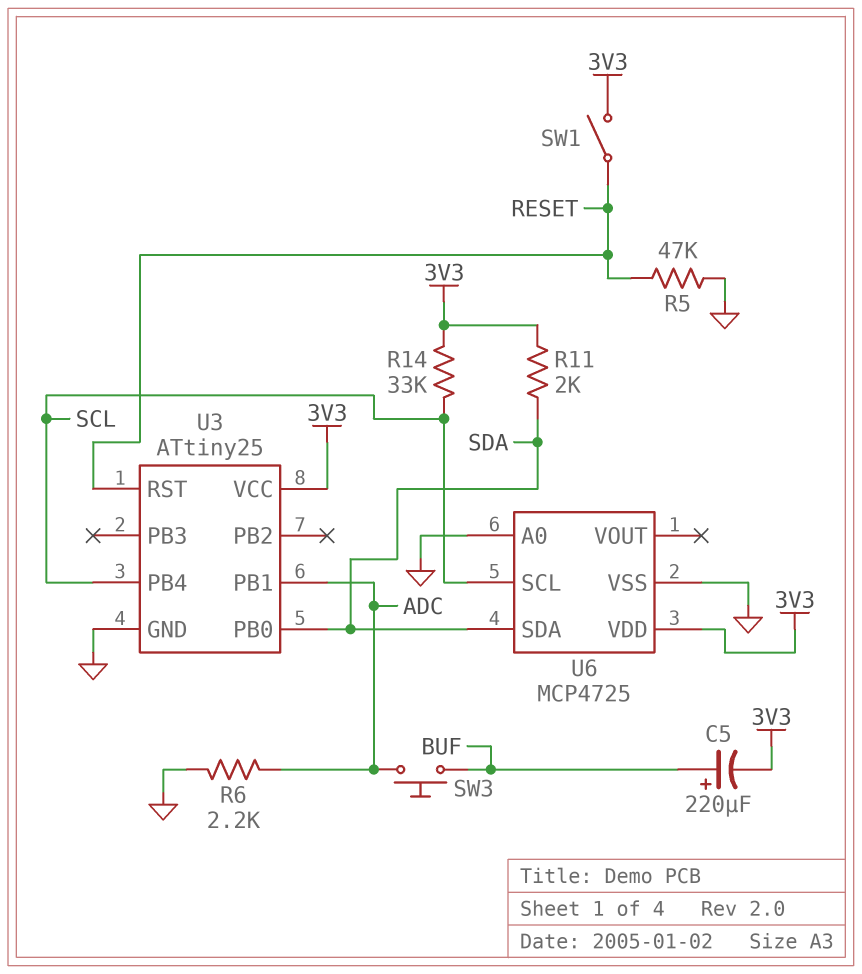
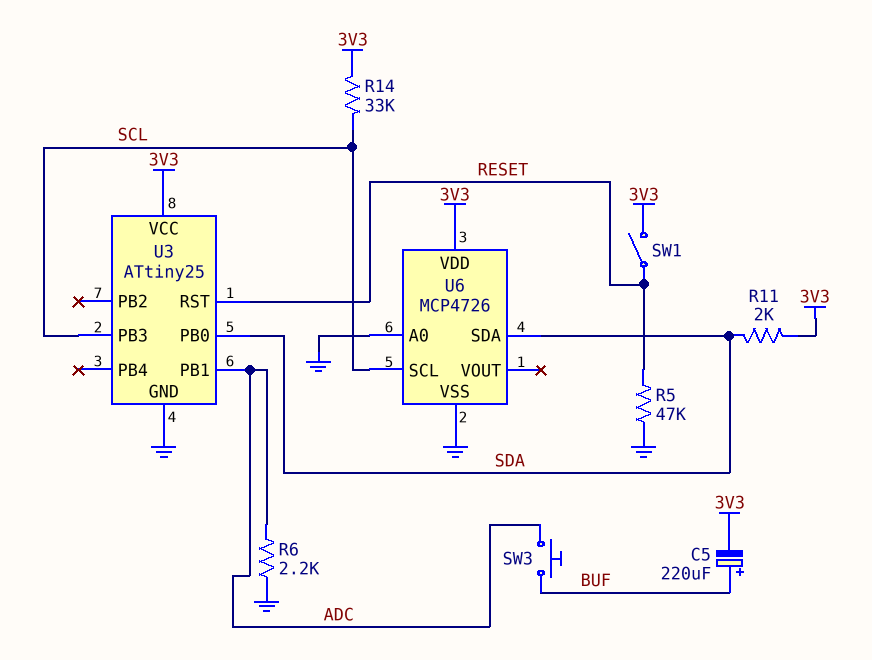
U3 pin PB3: none -> SCL
U3 pin PB4: SCL -> none
U6: MCP4725 -> MCP4726

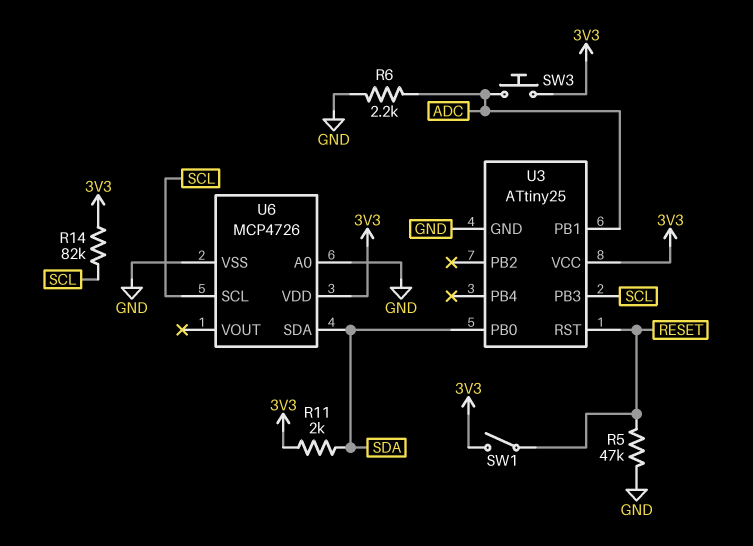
C5: 220uF (plus BUF, minus 3V3) -> none
R14: 33k (3V3, SCL) -> 82k (3V3, SCL)
SW3: button (ADC, BUF) -> button (3V3, ADC)

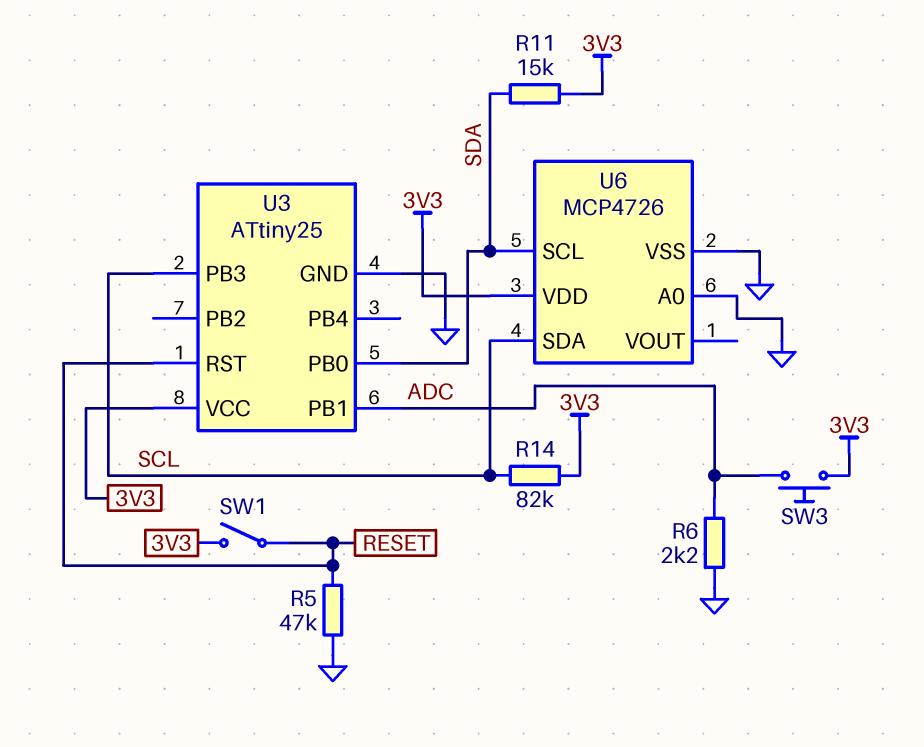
R11: 2k (3V3, SDA) -> 15k (3V3, SDA)
U6 pin SCL: SCL -> SDA
U6 pin SDA: SDA -> SCL

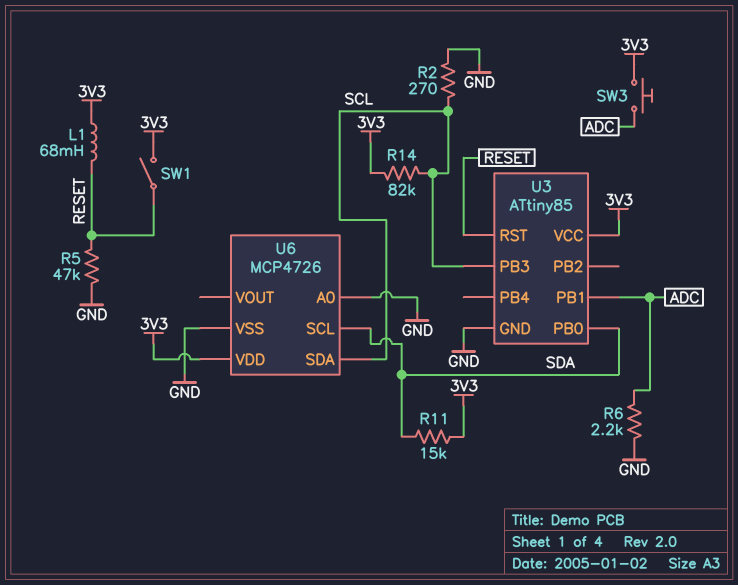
L1: none -> 68mH (3V3, RESET)
R2: none -> 270 (GND, SCL)
U3: ATtiny25 -> ATtiny85

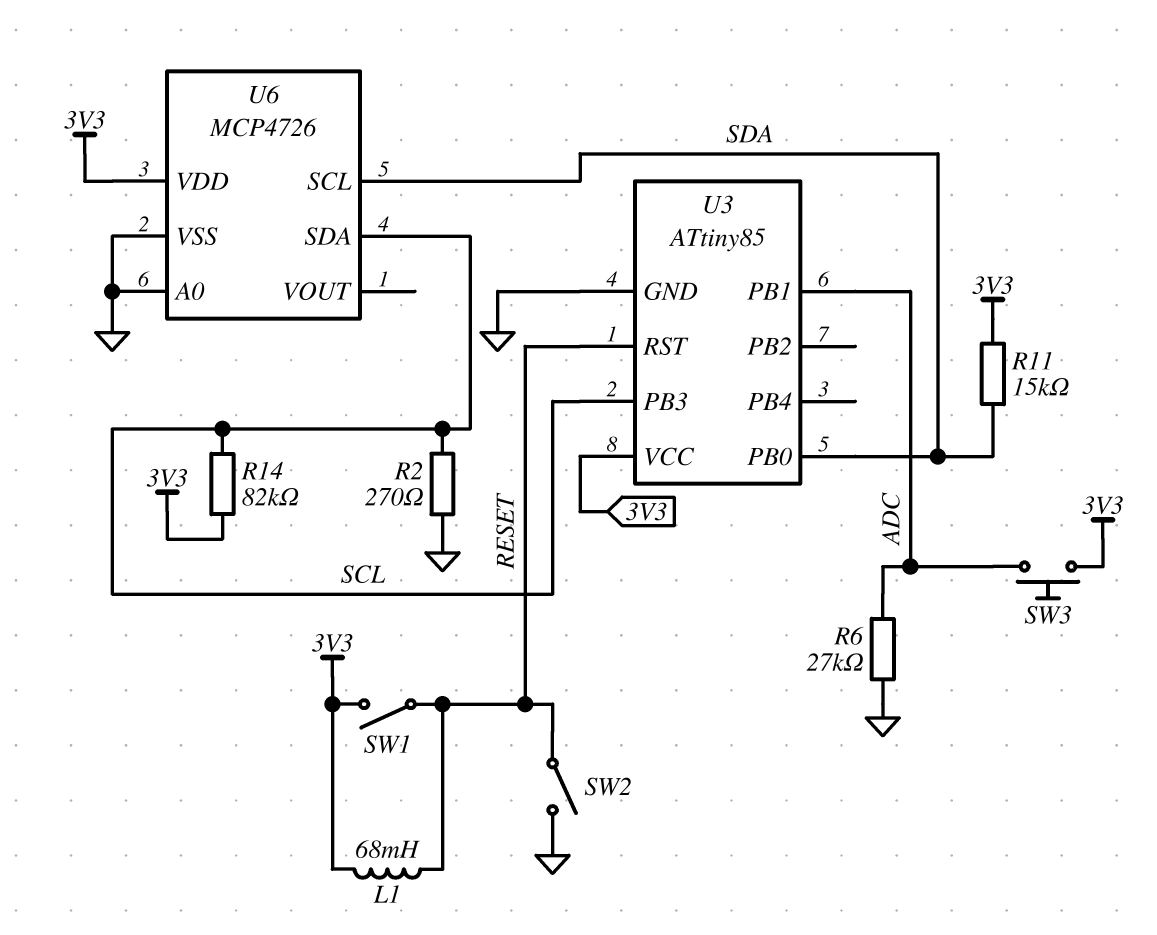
R5: 47k (GND, RESET) -> none
R6: 2.2k (ADC, GND) -> 27k (ADC, GND)
SW2: none -> switch (GND, RESET)

